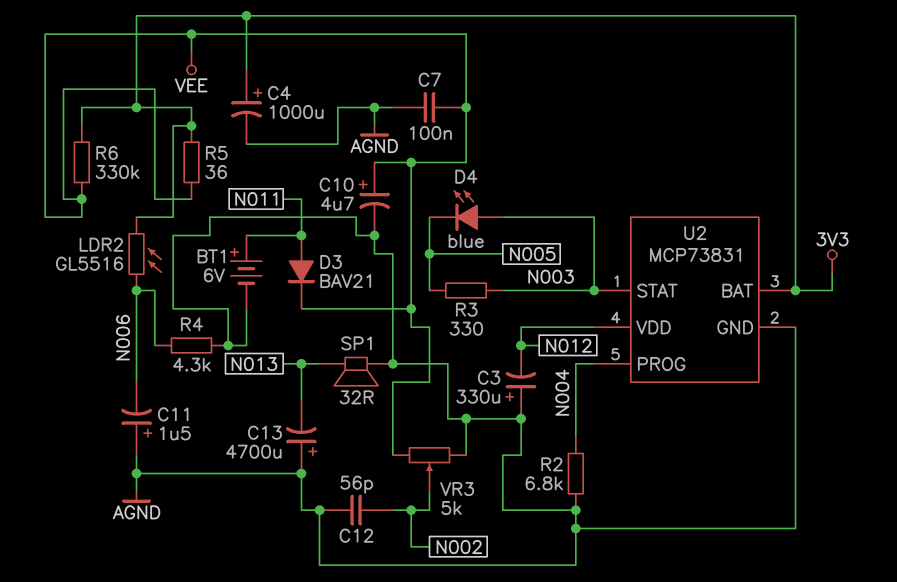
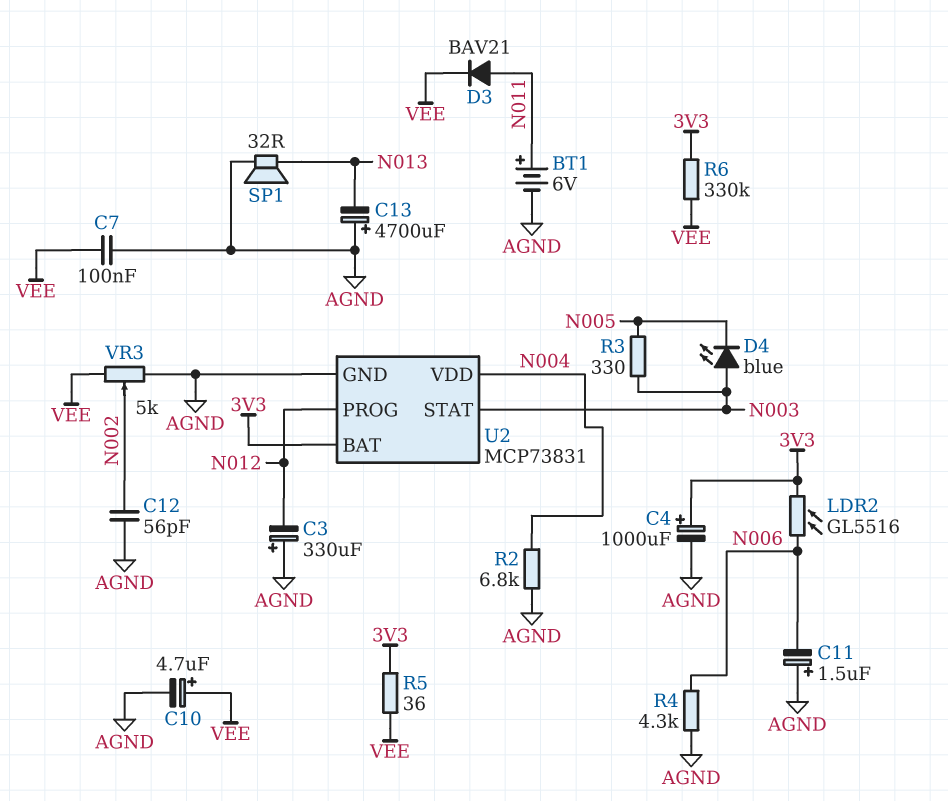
U2 pin PROG: N004 -> N012
U2 pin VDD: N012 -> N004

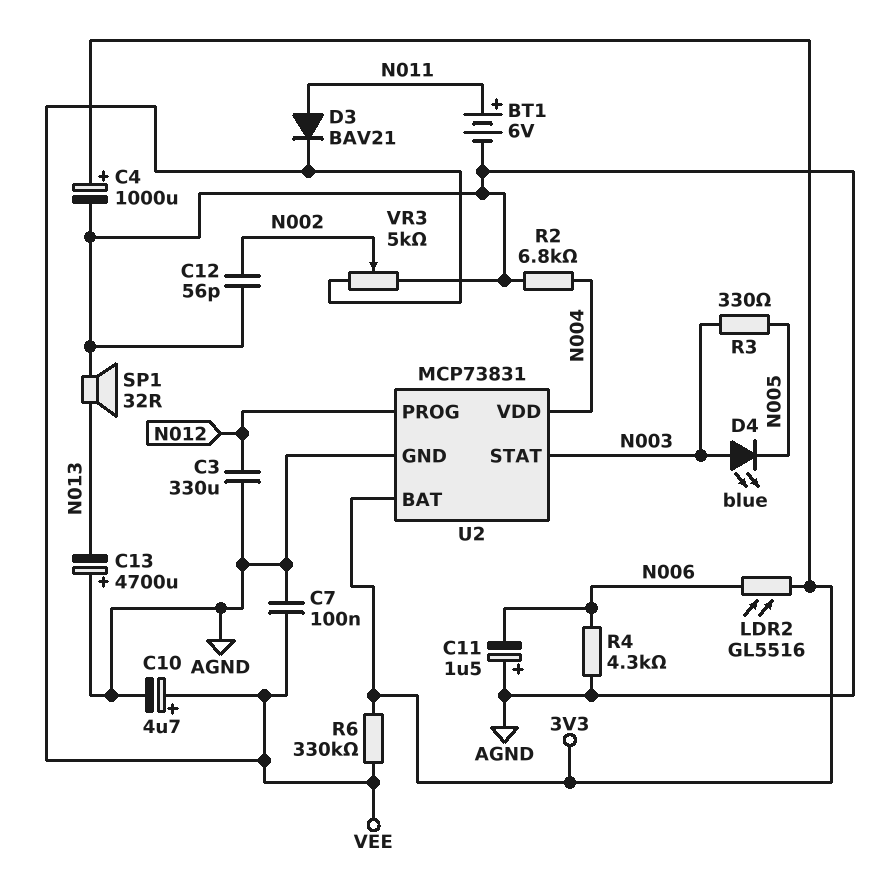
C3: 330uF (plus AGND, minus N012) -> 330uF (AGND, N012)
R5: 36 (3V3, VEE) -> none

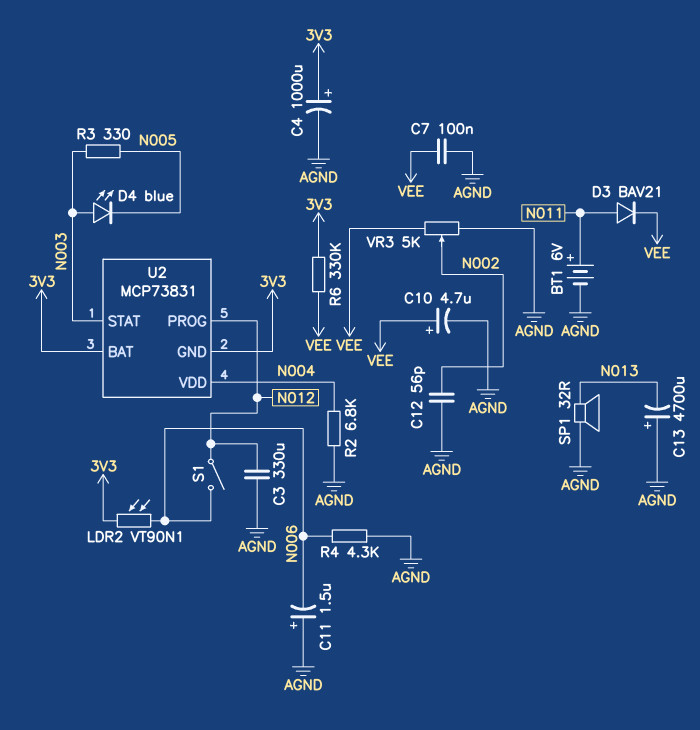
LDR2: GL5516 (3V3, N006) -> VT90N1 (3V3, N006)
S1: none -> switch (N006, N012)
U2 pin GND: AGND -> 3V3

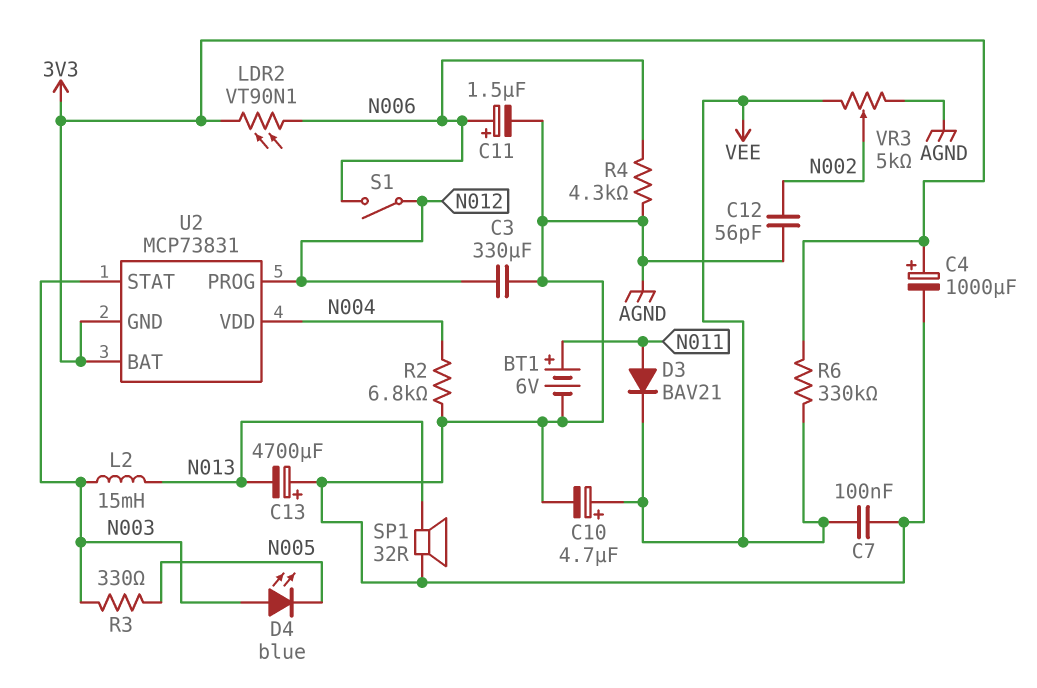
C11: 1.5uF (plus AGND, minus N006) -> 1.5uF (plus N006, minus AGND)
L2: none -> 15mH (N003, N013)

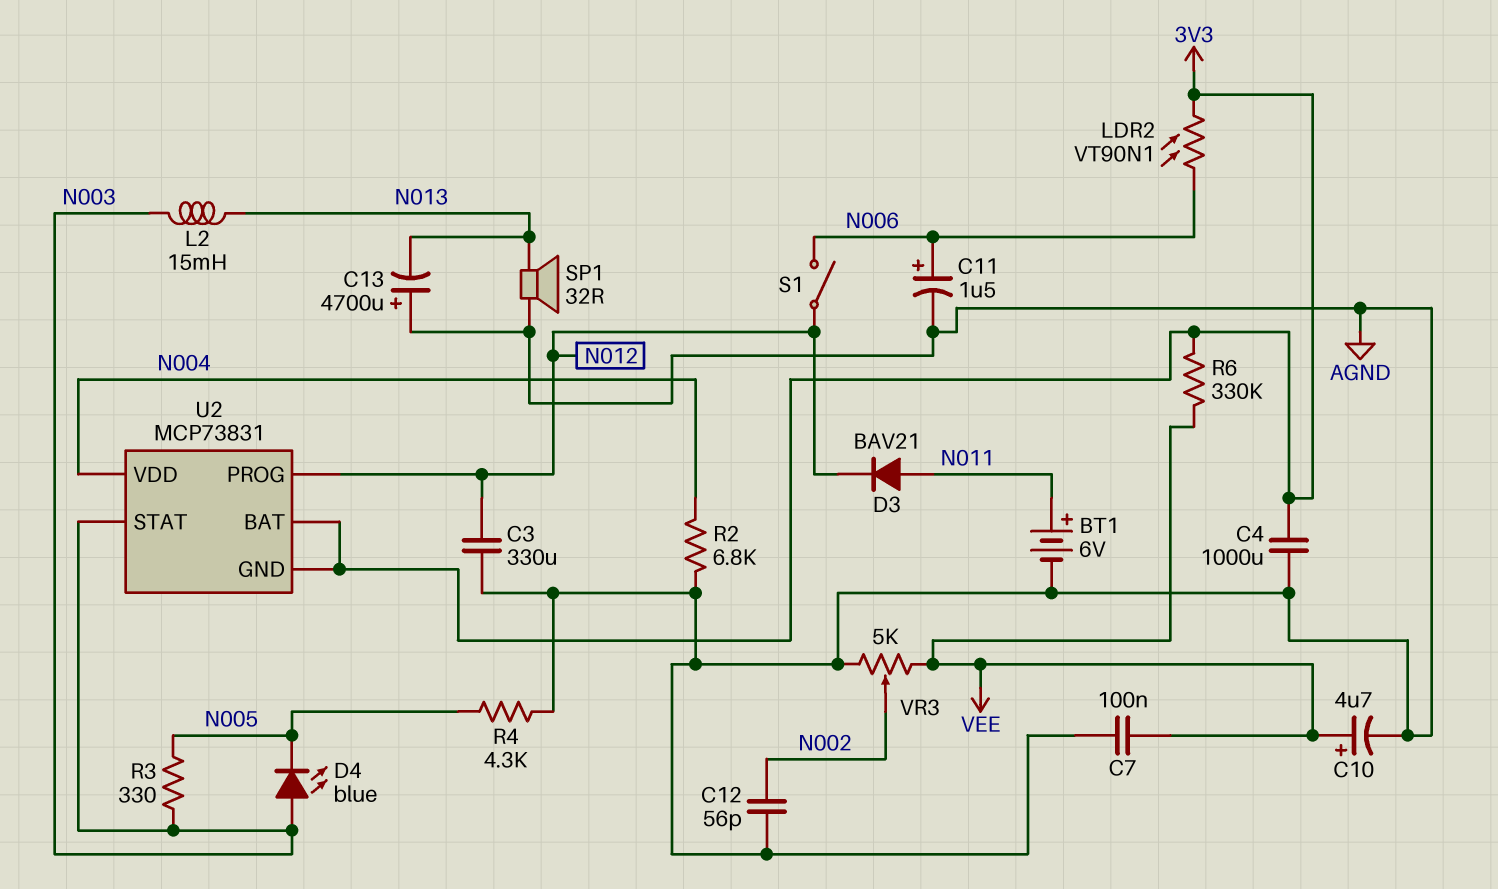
C4: 1000uF (plus 3V3, minus AGND) -> 1000uF (3V3, AGND)
D3: diode BAV21 (A N011, K VEE) -> diode BAV21 (A N011, K N012)
R4: 4.3k (AGND, N006) -> 4.3k (AGND, N005)

